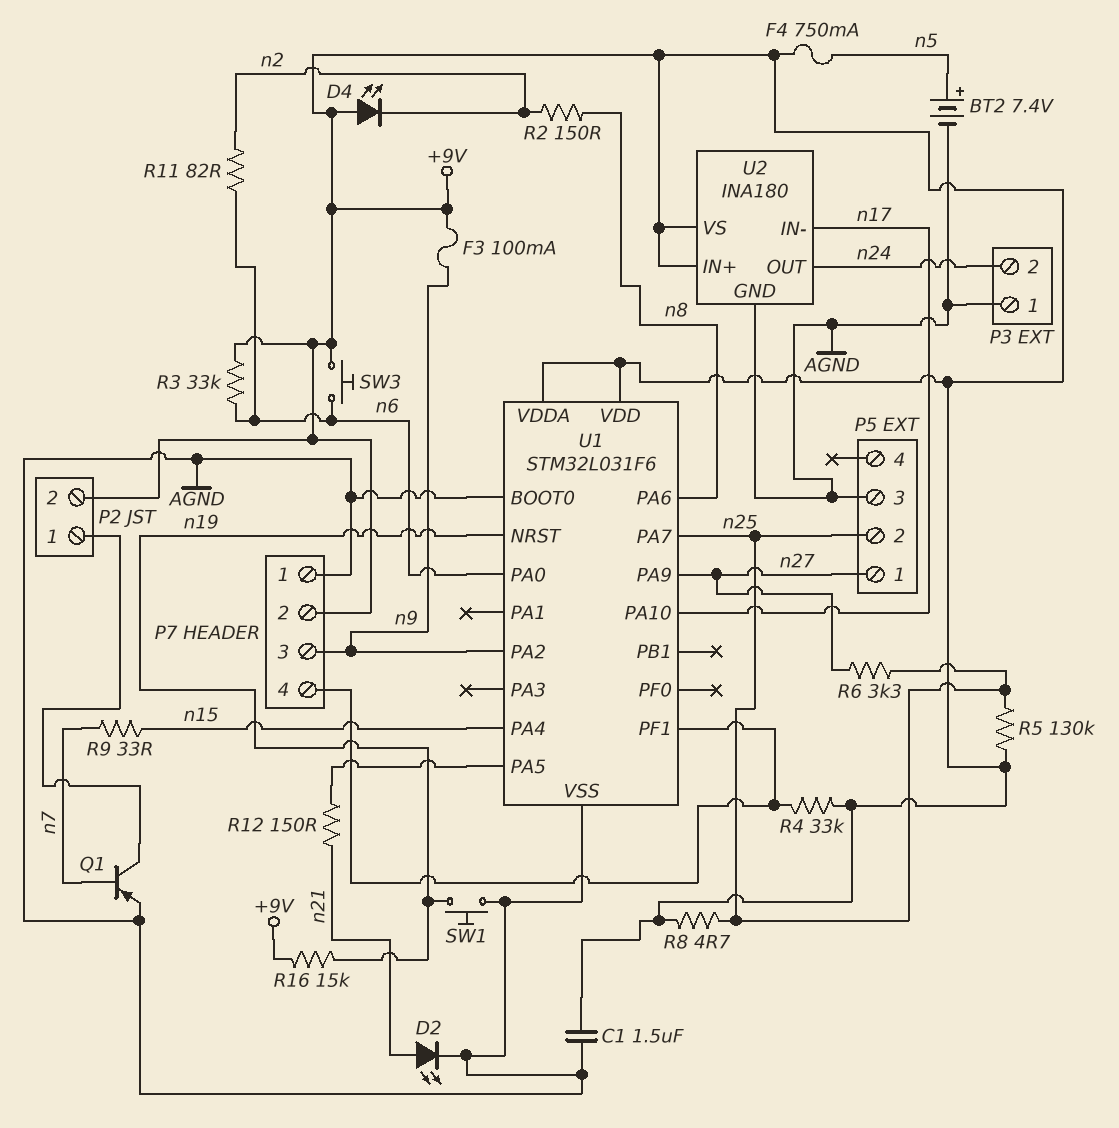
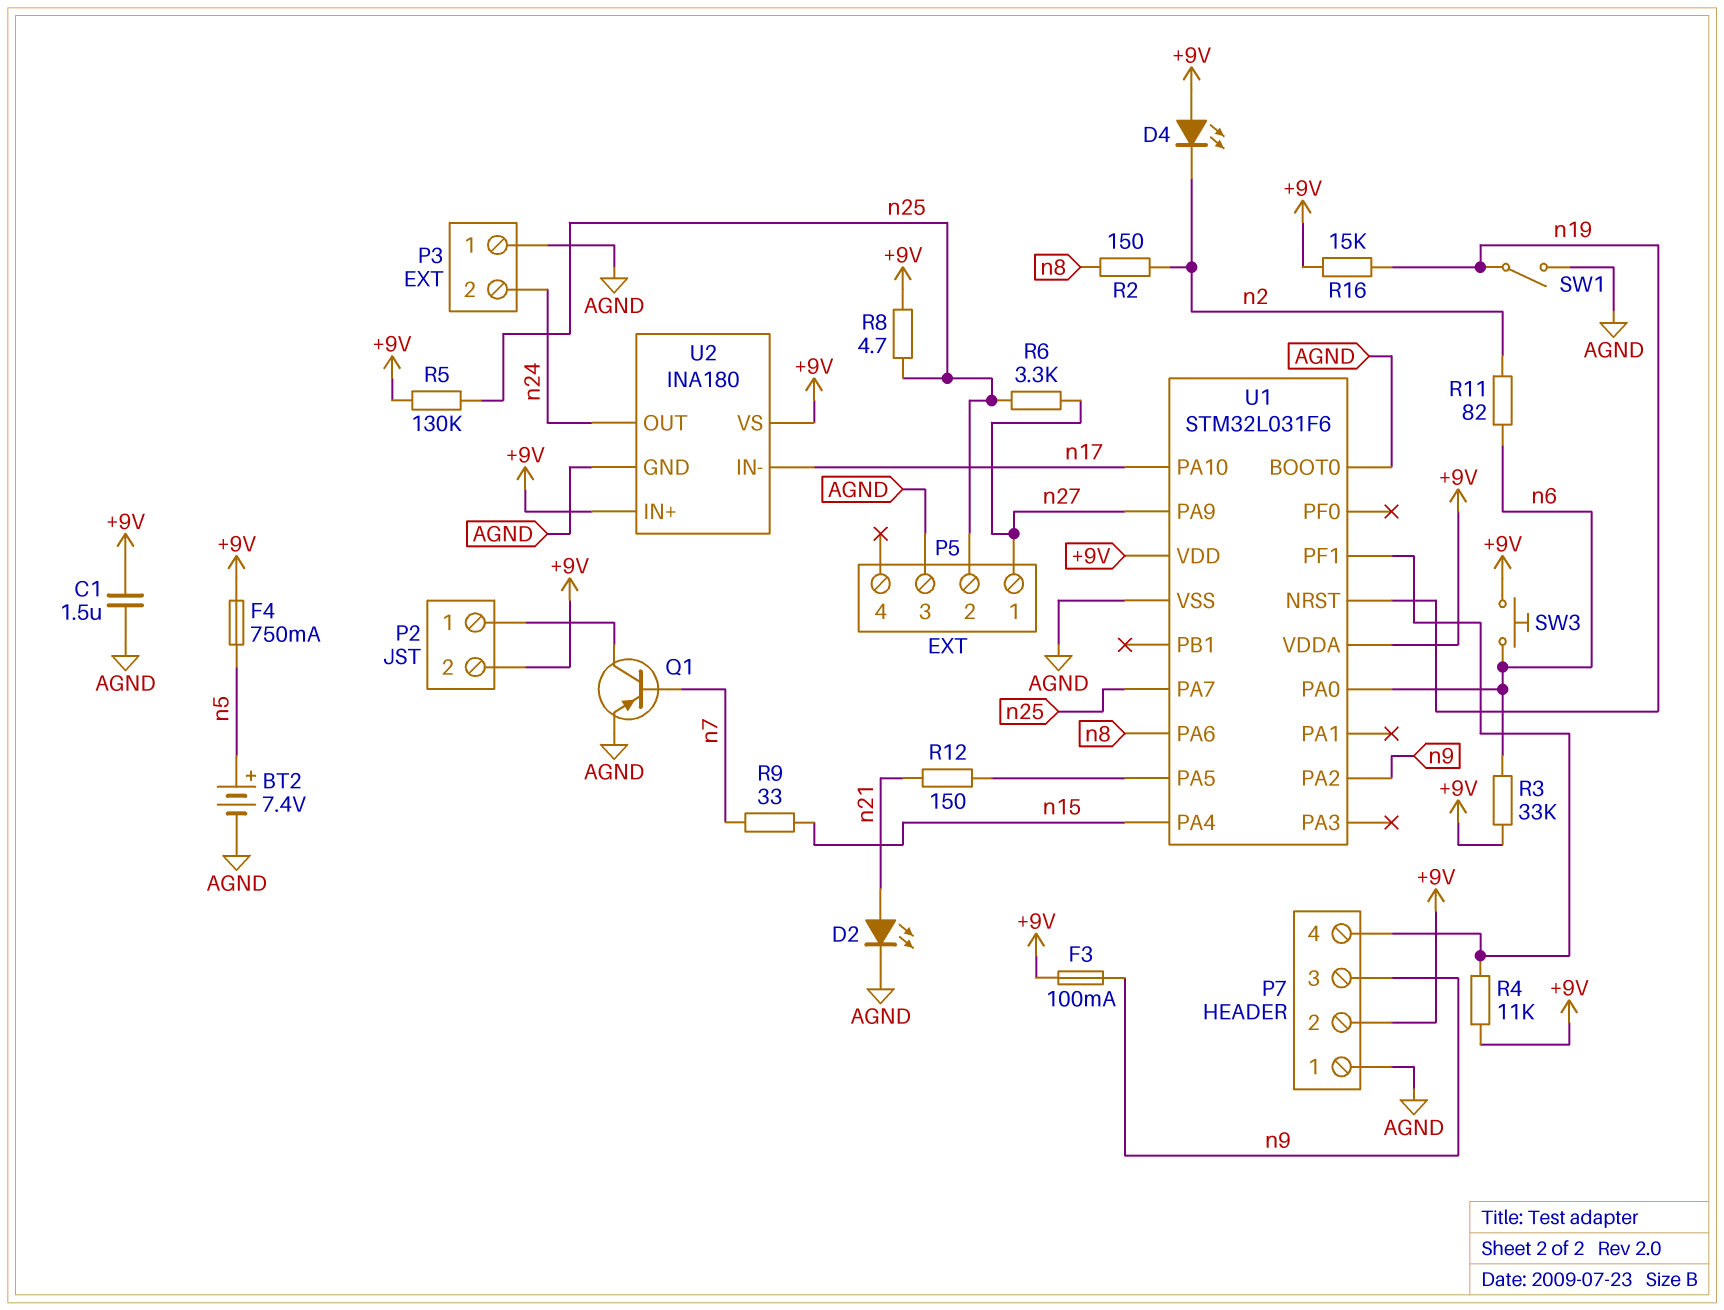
R4: 33k (+9V, P7/4) -> 11k (+9V, P7/4)
SW1: button (AGND, n19) -> switch (AGND, n19)

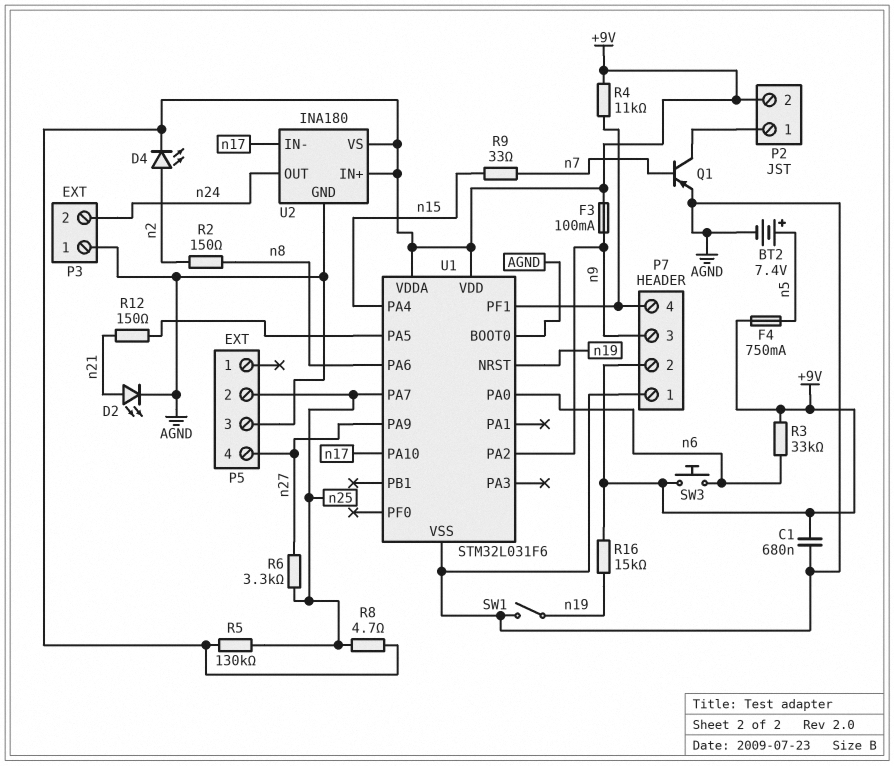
C1: 1.5uF (+9V, AGND) -> 680nF (+9V, AGND)
D4: LED (A +9V, K n2) -> LED (A n2, K +9V)
P5 pin 1: n27 -> none
P5 pin 4: none -> n27
R11: 82 (n2, n6) -> none

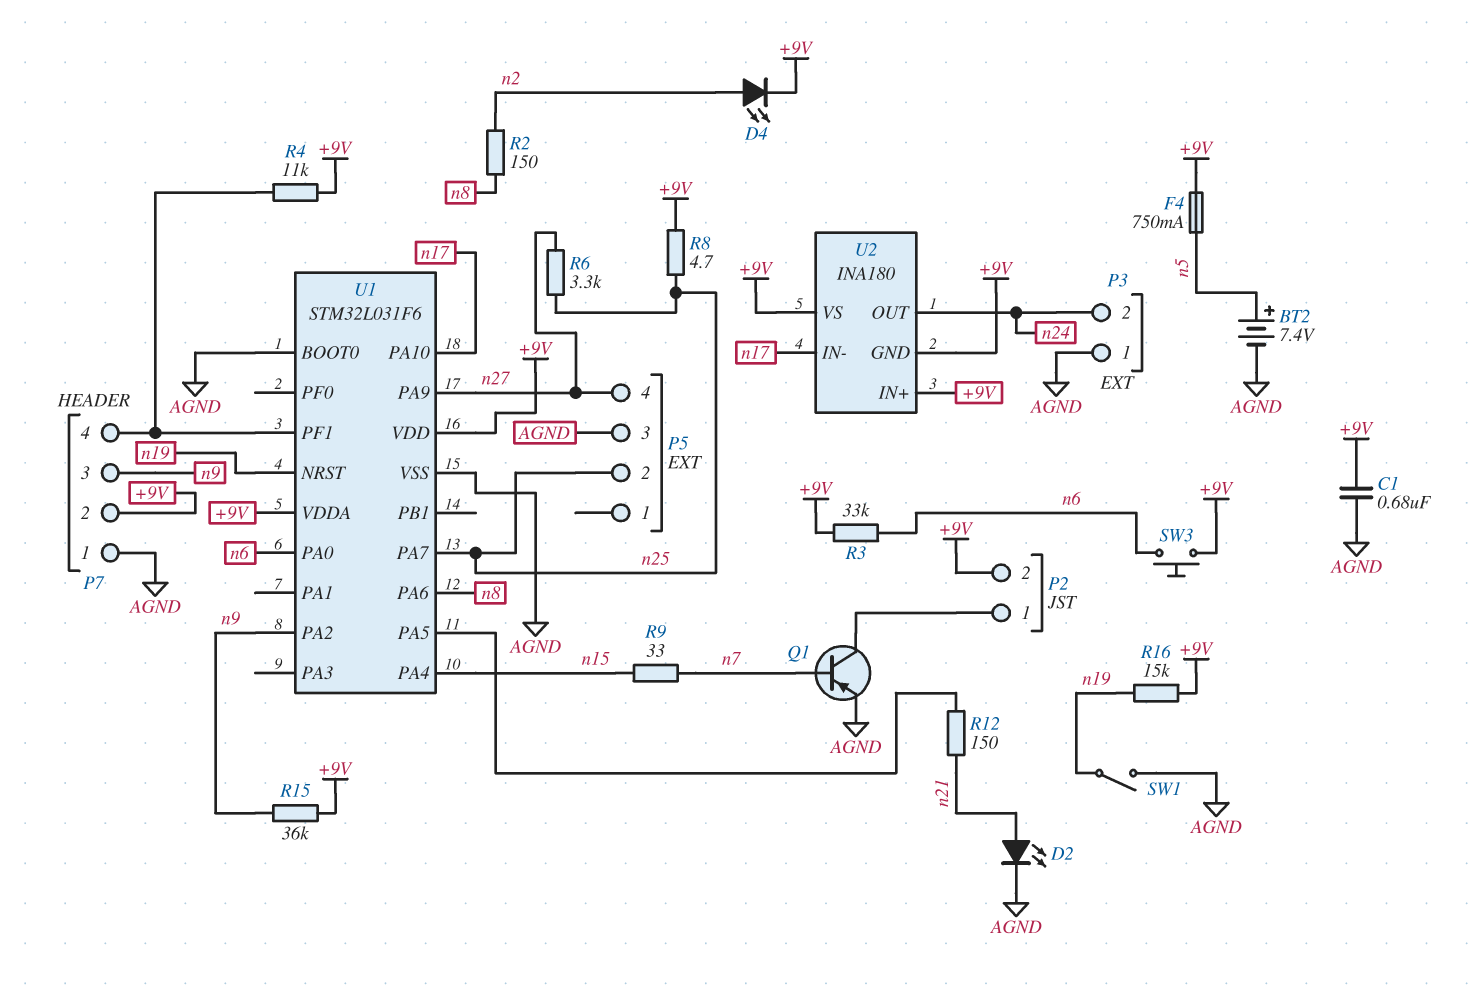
F3: 100mA (+9V, n9) -> none
R5: 130k (+9V, n25) -> none
R15: none -> 36k (+9V, n9)
U2 pin GND: AGND -> +9V

